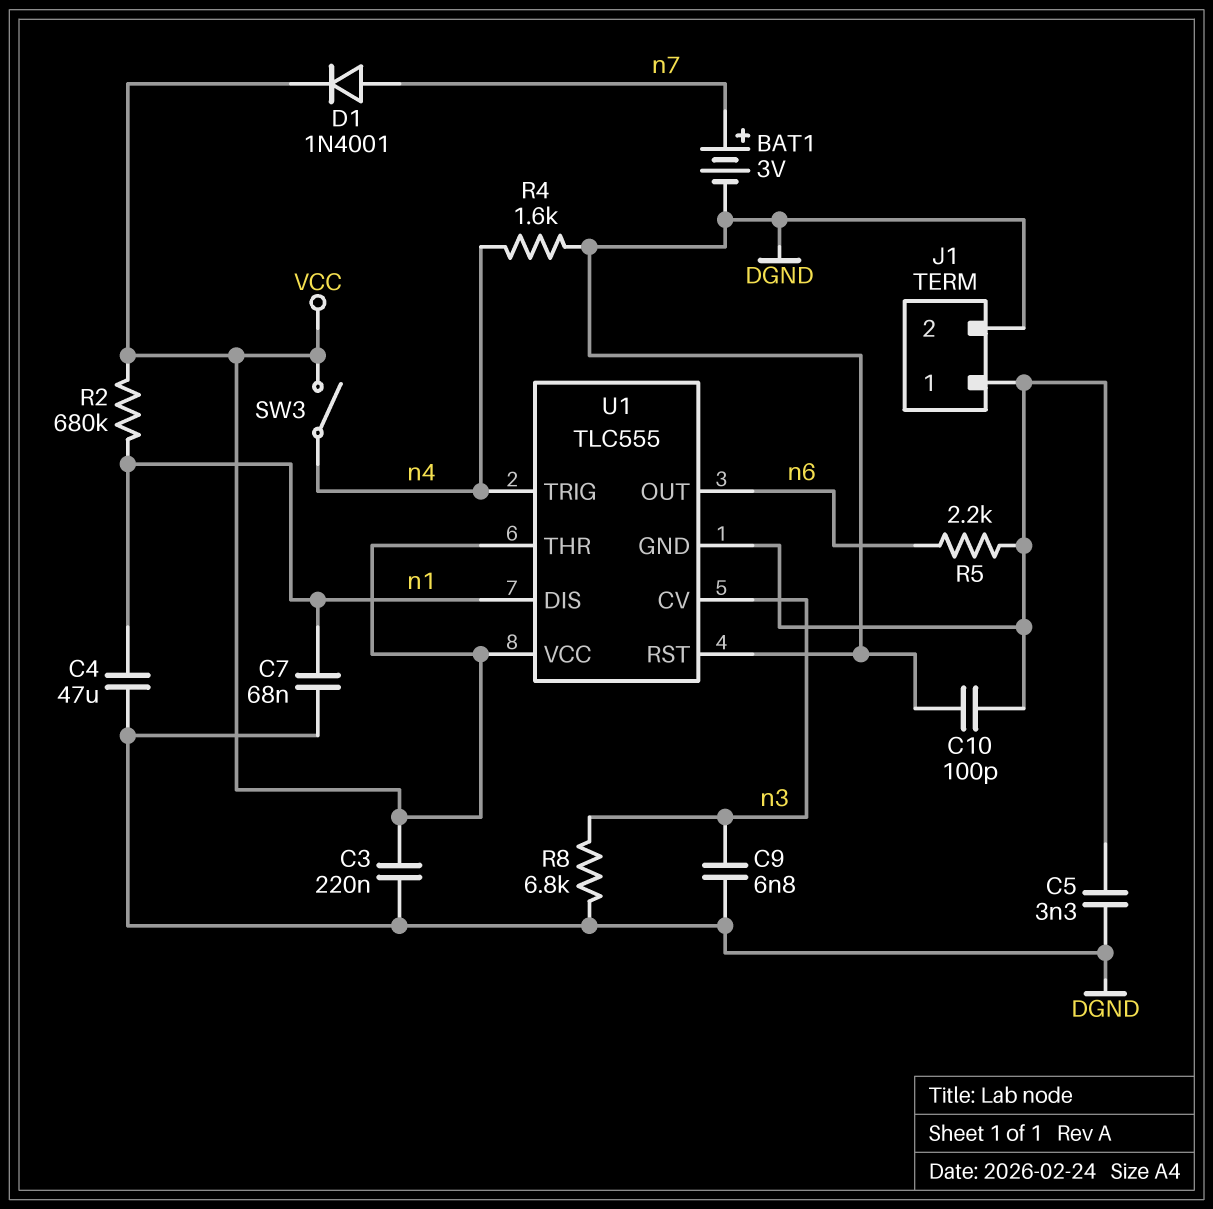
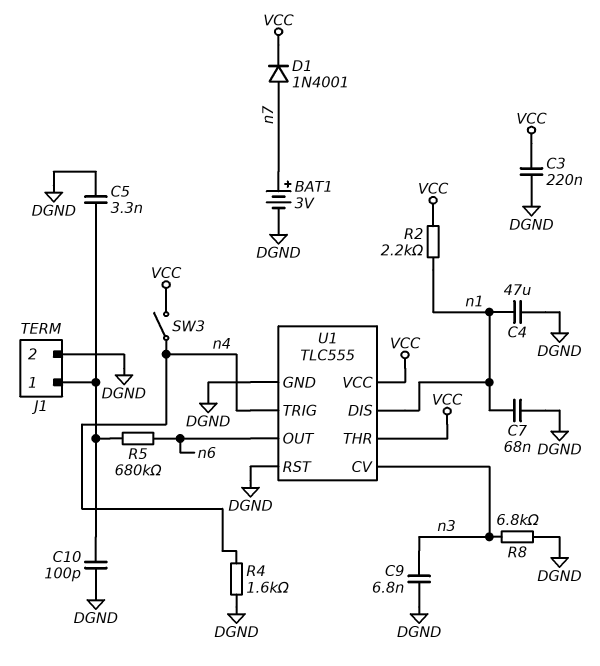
R2: 680k (VCC, n1) -> 2.2k (VCC, n1)
R5: 2.2k (J1/1, n6) -> 680k (J1/1, n6)
U1 pin GND: J1/1 -> DGND

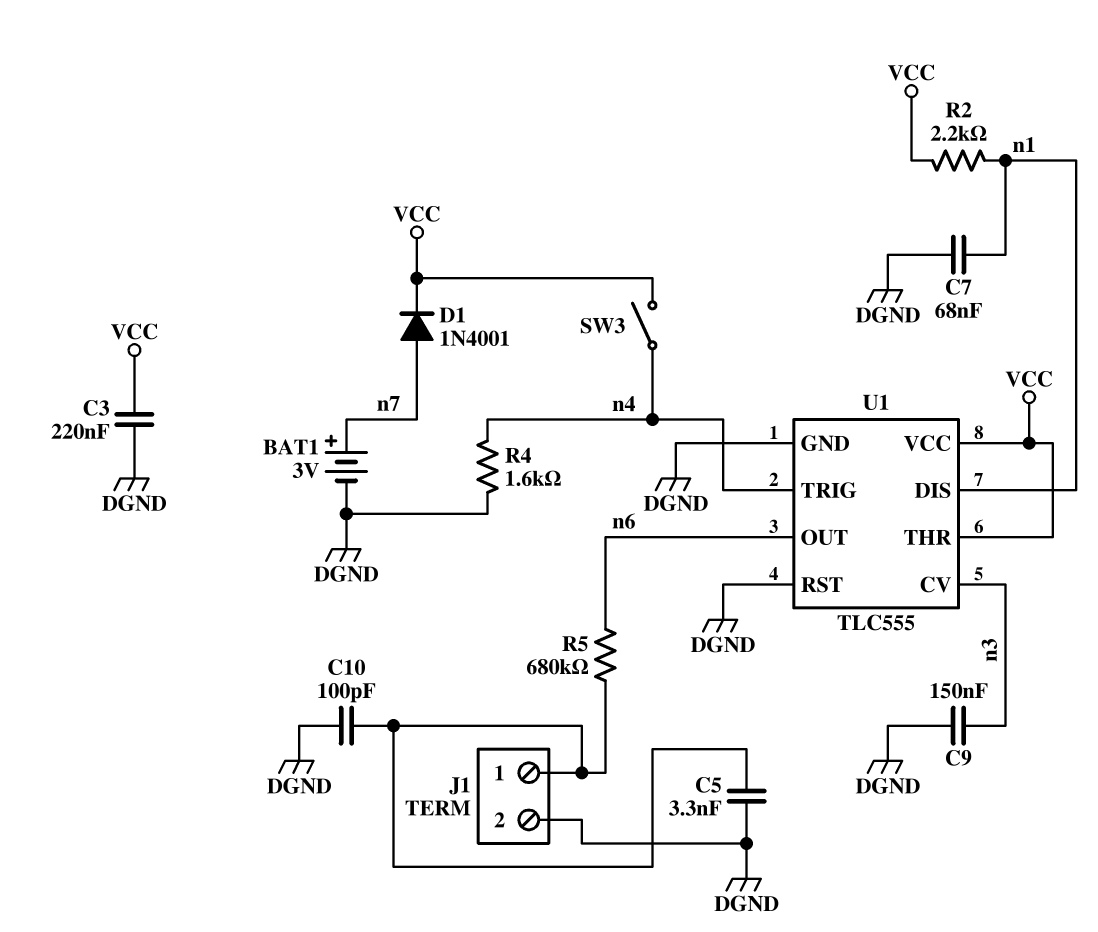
C4: 47uF (DGND, n1) -> none
C9: 6.8nF (DGND, n3) -> 150nF (DGND, n3)
R8: 6.8k (DGND, n3) -> none

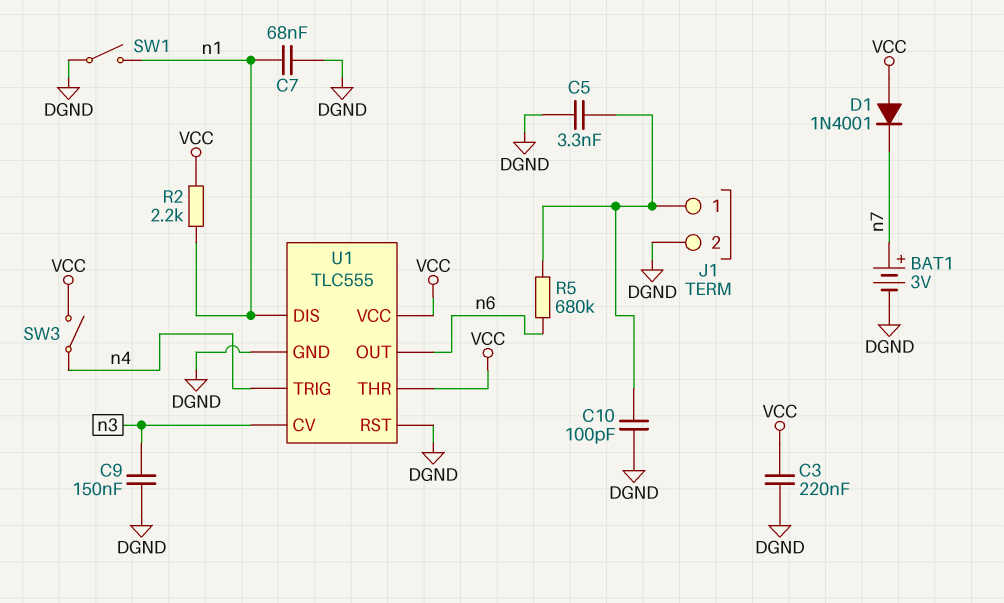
D1: diode 1N4001 (A n7, K VCC) -> diode 1N4001 (A VCC, K n7)
R4: 1.6k (DGND, n4) -> none
SW1: none -> switch (DGND, n1)

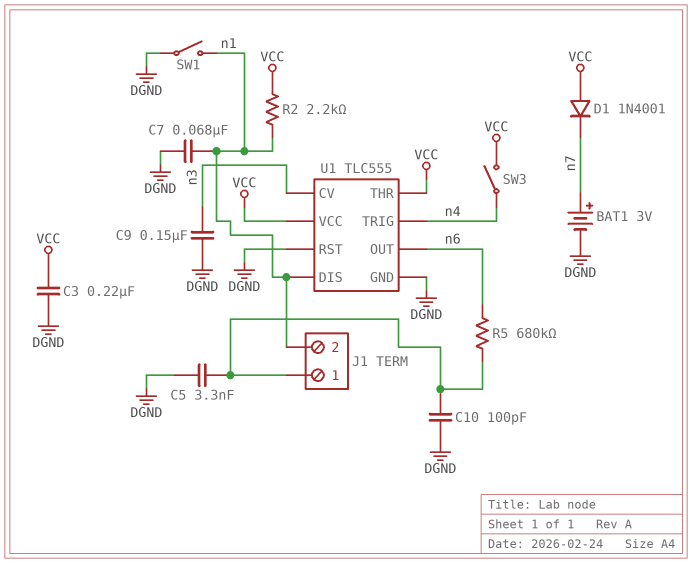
J1 pin 2: DGND -> n1

